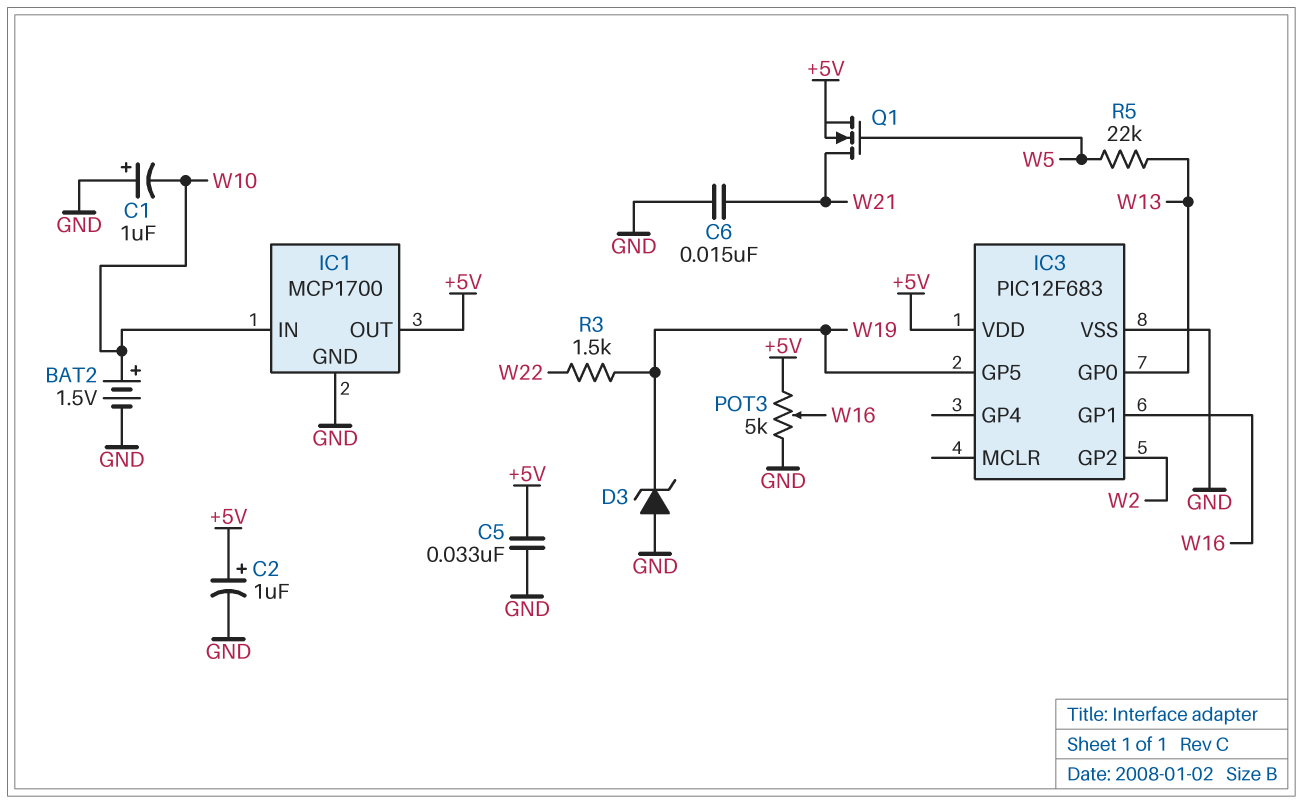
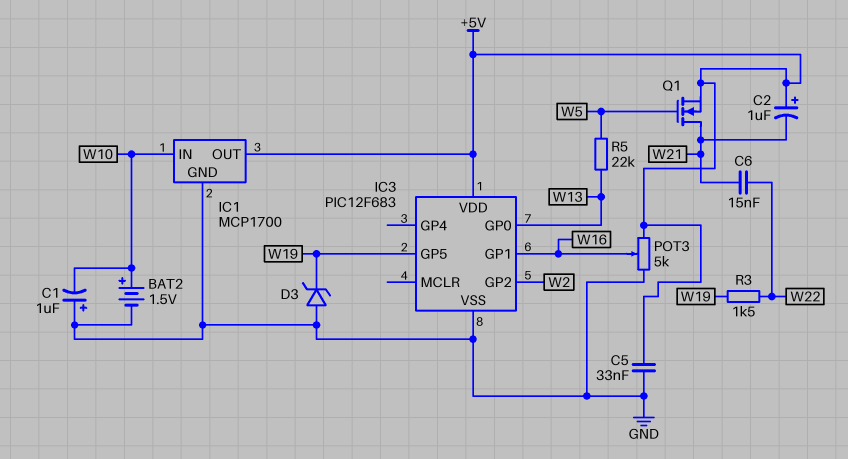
C2: 1uF (plus +5V, minus GND) -> 1uF (plus +5V, minus W21)
C6: 15nF (GND, W21) -> 15nF (W21, W22)

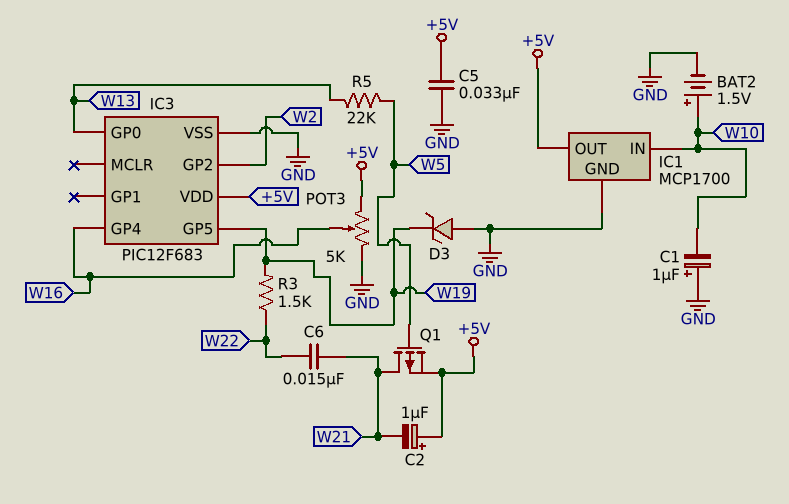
IC3 pin GP1: W16 -> none
IC3 pin GP4: none -> W16
Q1: NMOS (G W5, D W21, S +5V) -> PMOS (G W5, D W21, S +5V)

